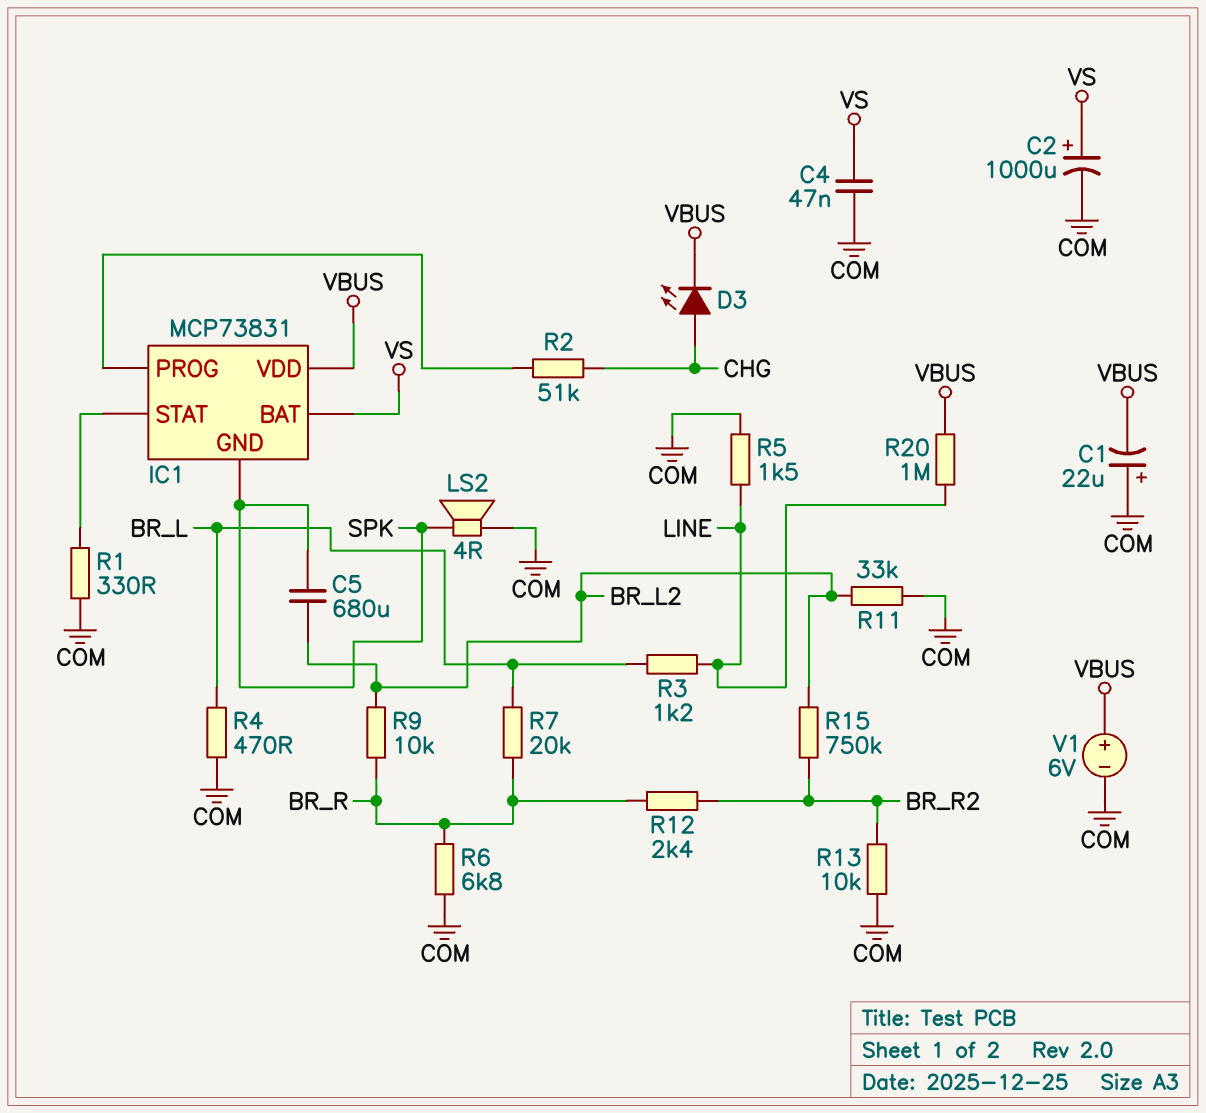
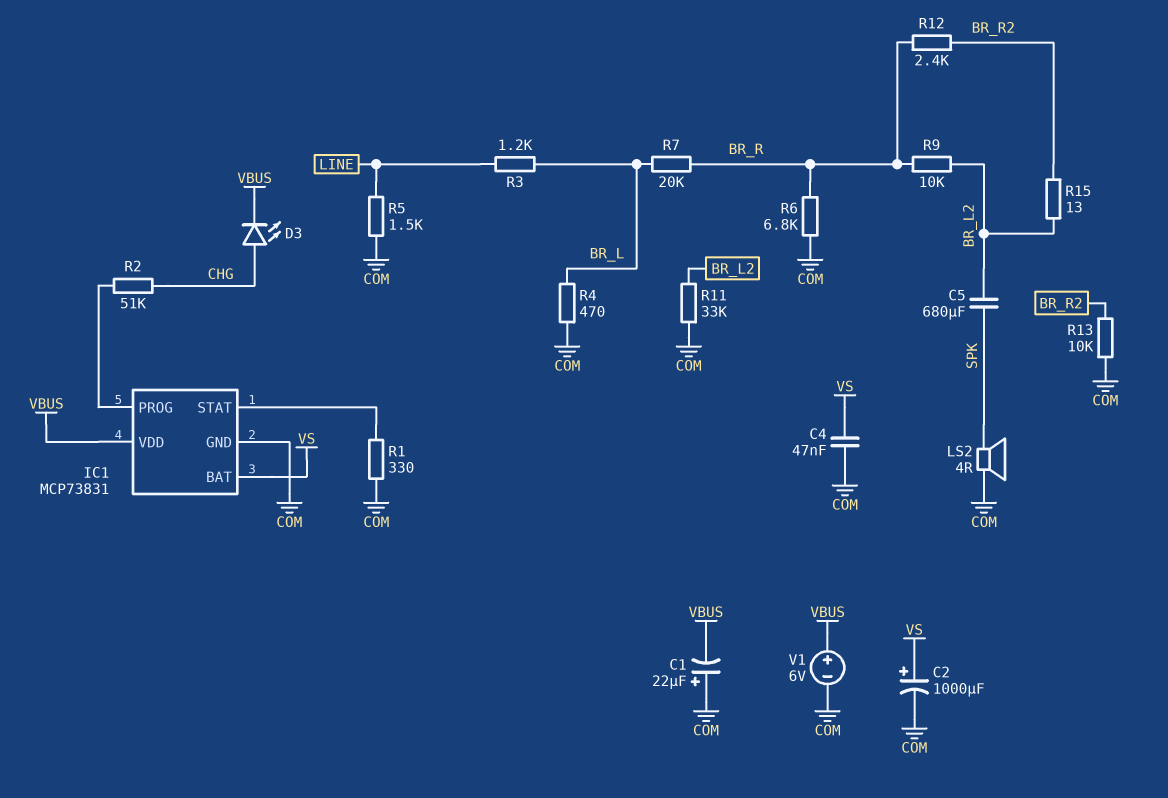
IC1 pin GND: SPK -> COM
R15: 750k (BR_L2, BR_R2) -> 13 (BR_L2, BR_R2)
R20: 1M (LINE, VBUS) -> none

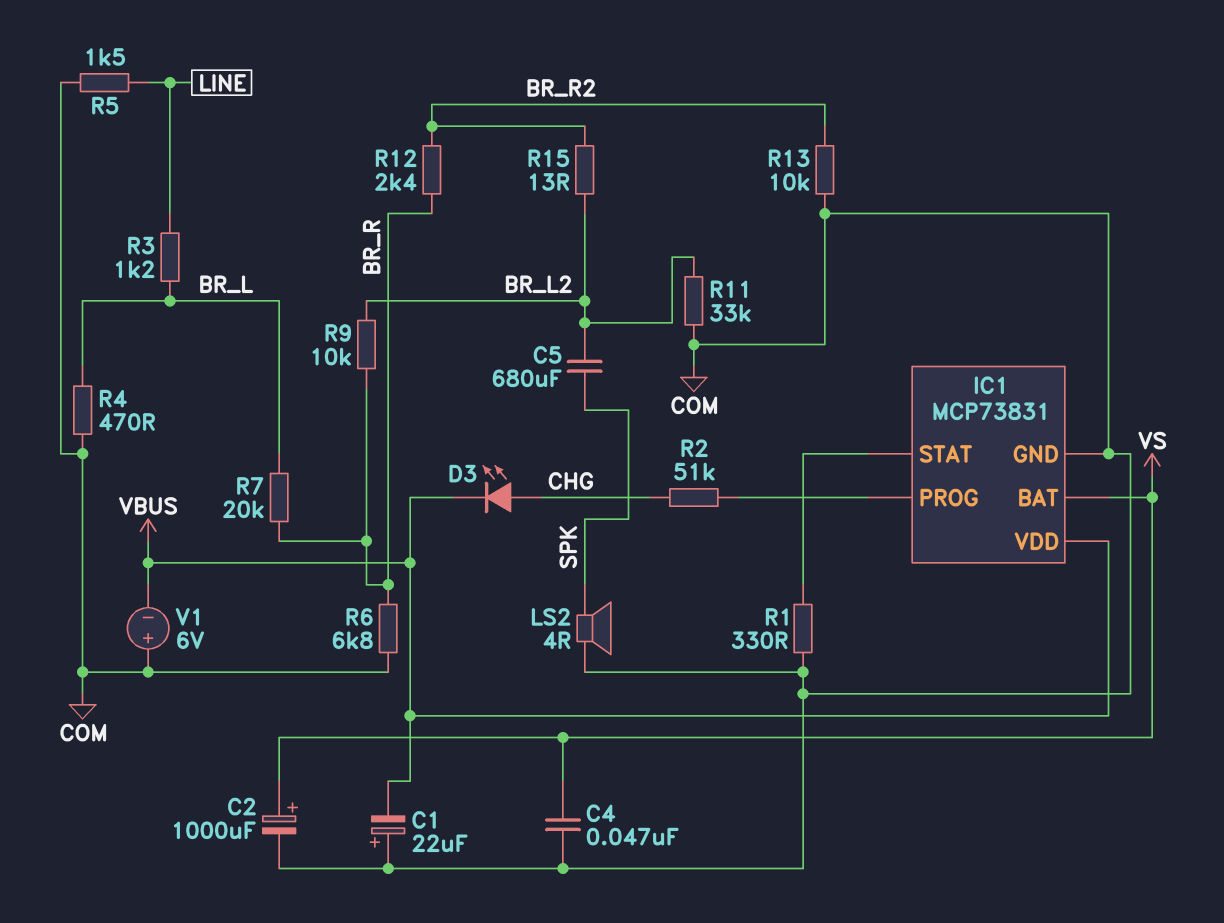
V1: 6V (plus VBUS, minus COM) -> 6V (plus COM, minus VBUS)

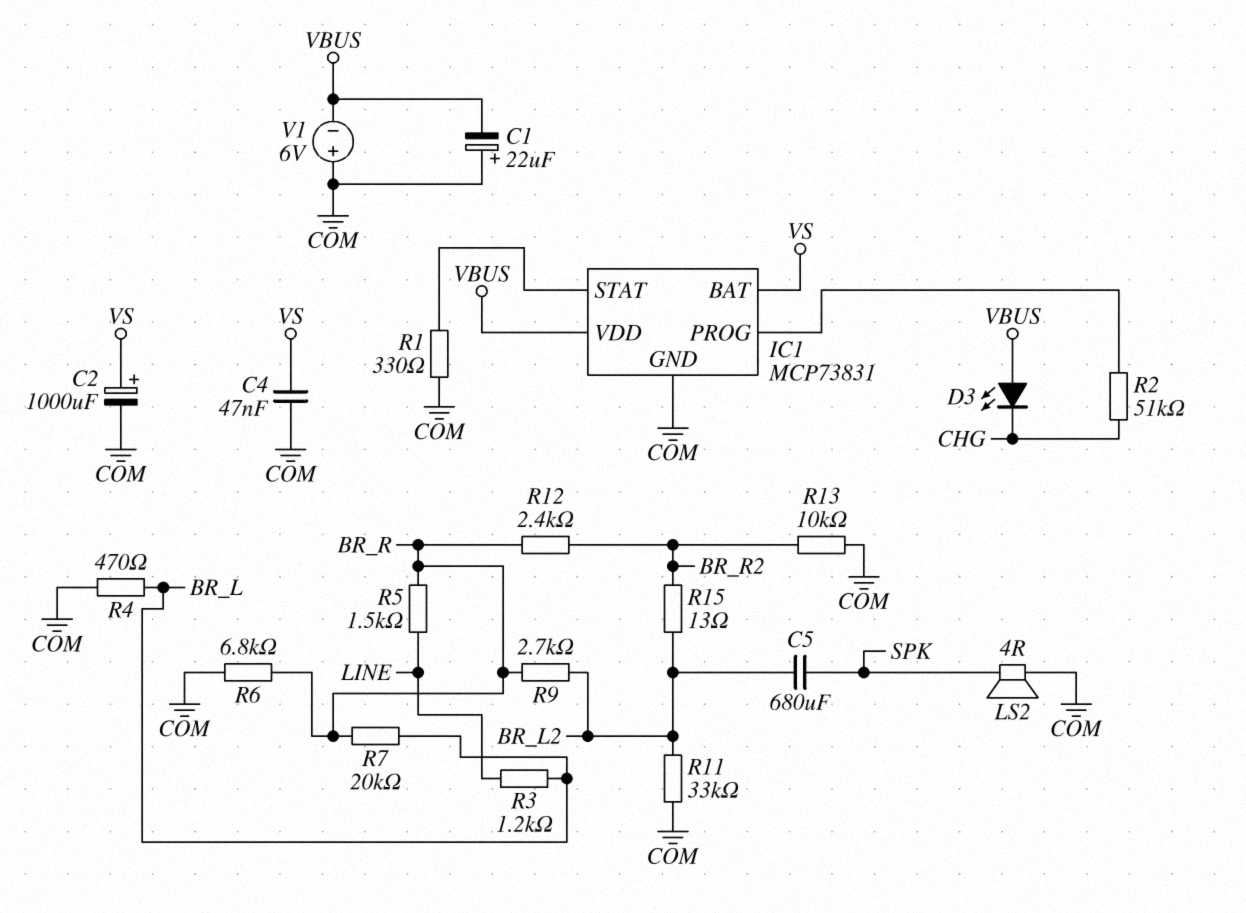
D3: LED (A CHG, K VBUS) -> LED (A VBUS, K CHG)
R5: 1.5k (COM, LINE) -> 1.5k (BR_R, LINE)
R9: 10k (BR_L2, BR_R) -> 2.7k (BR_L2, BR_R)

